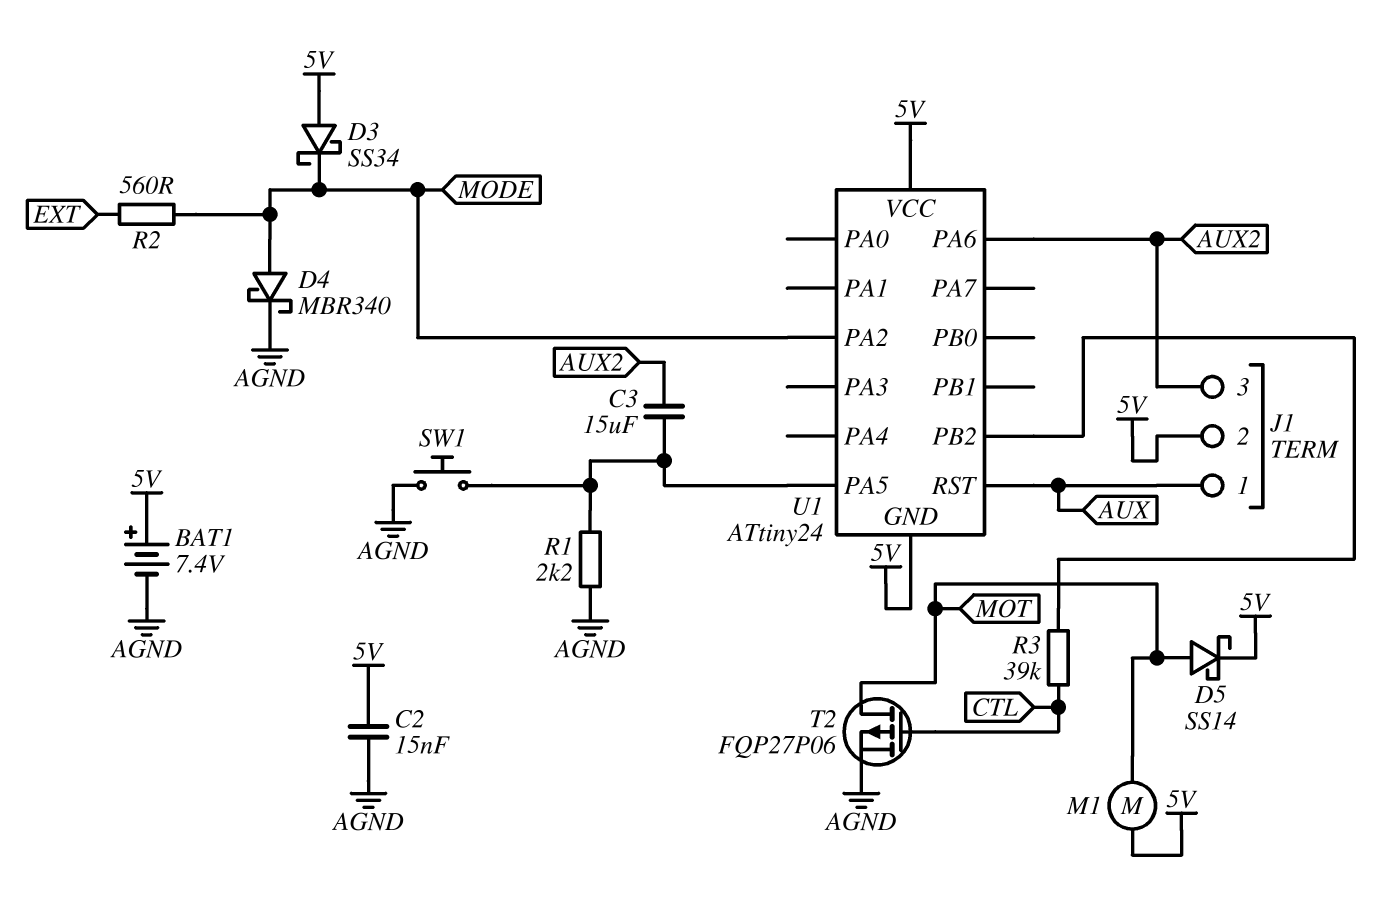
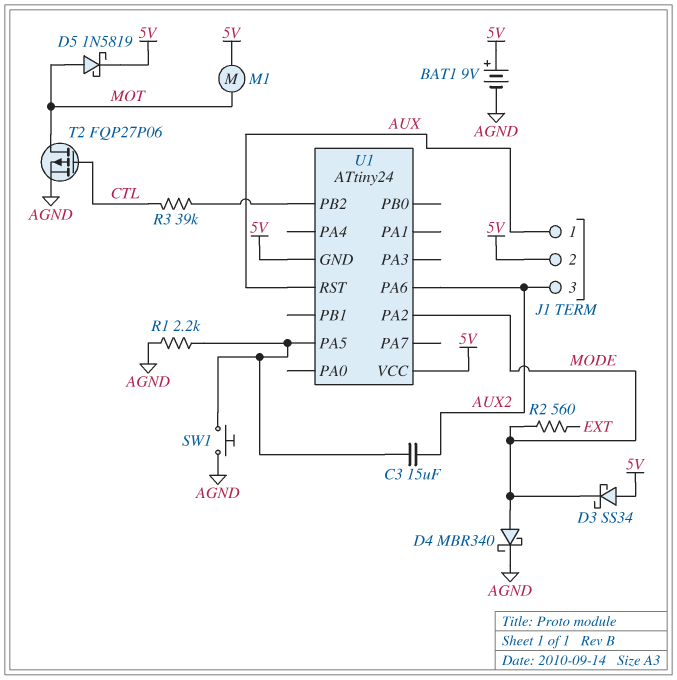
BAT1: 7.4V (plus 5V, minus AGND) -> 9V (plus 5V, minus AGND)
C2: 15nF (5V, AGND) -> none
D5: schottky SS14 (A MOT, K 5V) -> schottky 1N5819 (A MOT, K 5V)

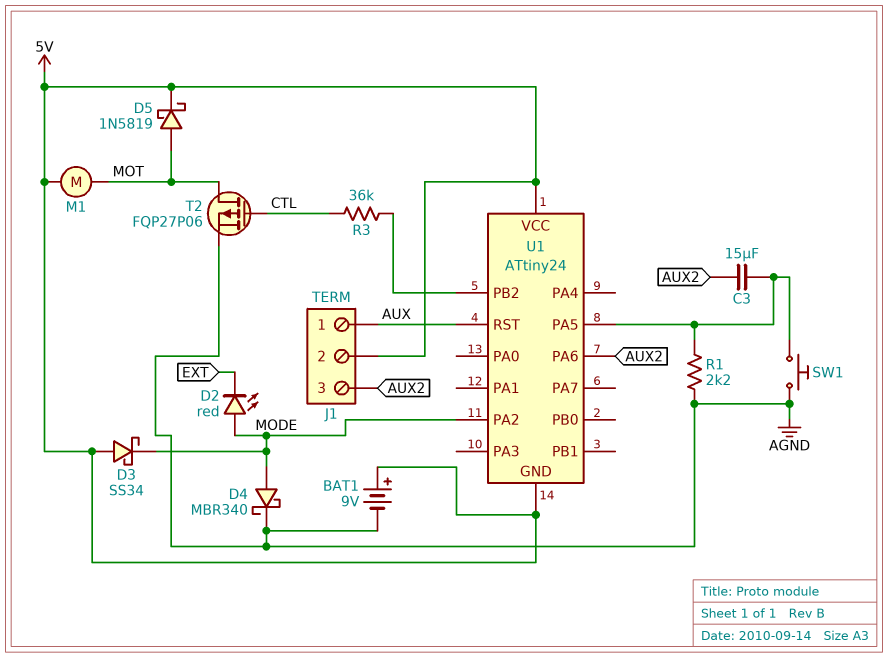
D2: none -> LED red (A MODE, K EXT)
R2: 560 (EXT, MODE) -> none
R3: 39k (CTL, U1/PB2) -> 36k (CTL, U1/PB2)

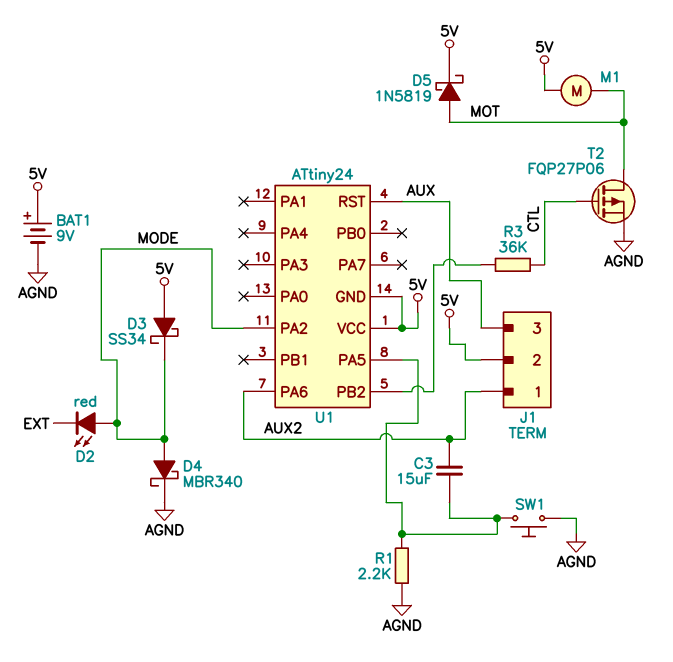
J1 pin 1: AUX -> AUX2
J1 pin 3: AUX2 -> AUX

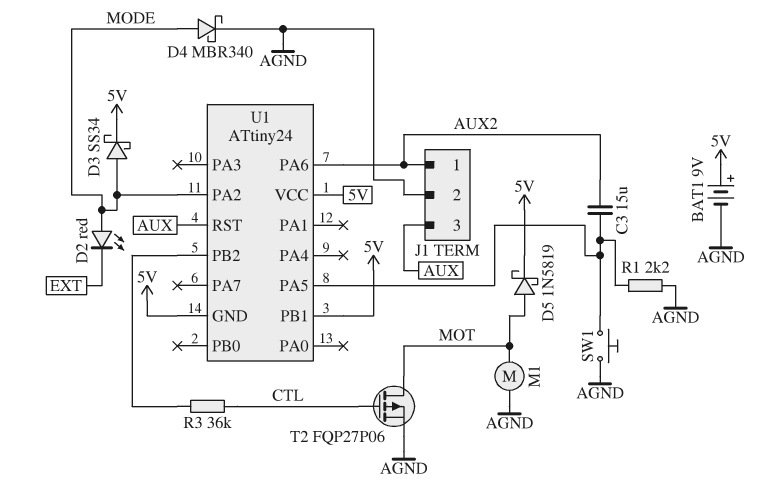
D3: schottky SS34 (A 5V, K MODE) -> schottky SS34 (A MODE, K 5V)
J1 pin 2: 5V -> AGND
M1: motor (5V, MOT) -> motor (AGND, MOT)
U1 pin PB1: none -> 5V

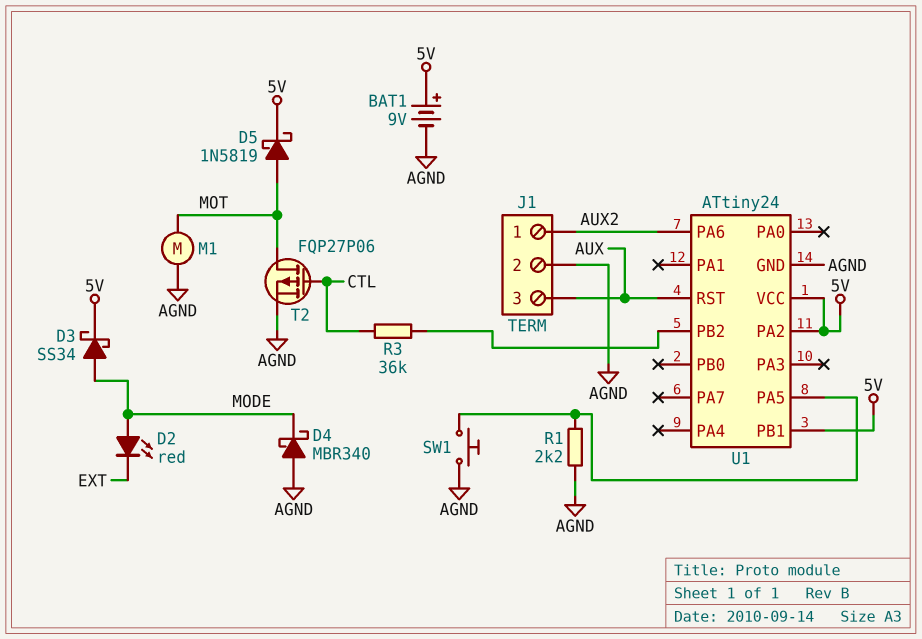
C3: 15uF (AUX2, U1/PA5) -> none
D4: schottky MBR340 (A MODE, K AGND) -> schottky MBR340 (A AGND, K MODE)
U1 pin GND: 5V -> AGND
U1 pin PA2: MODE -> 5V

